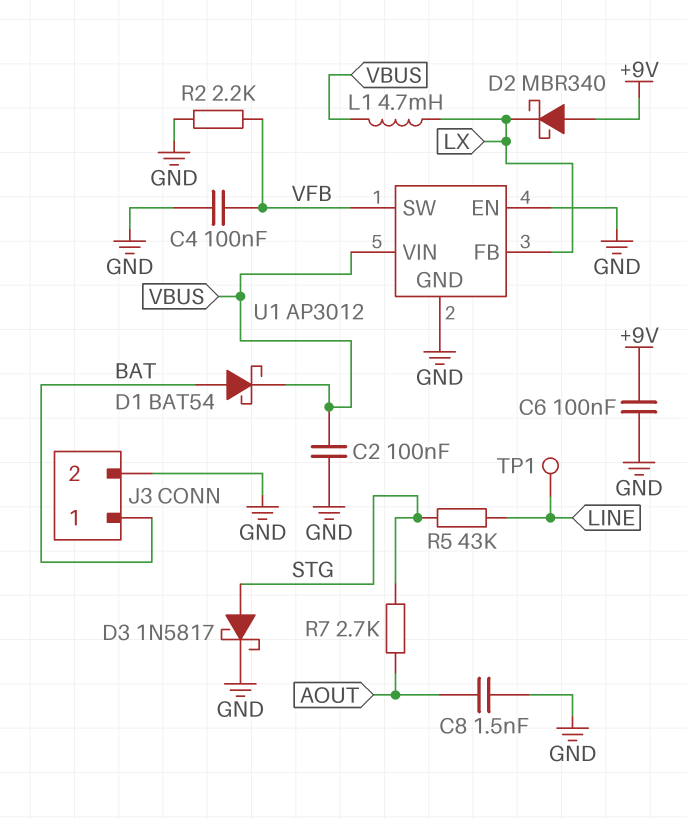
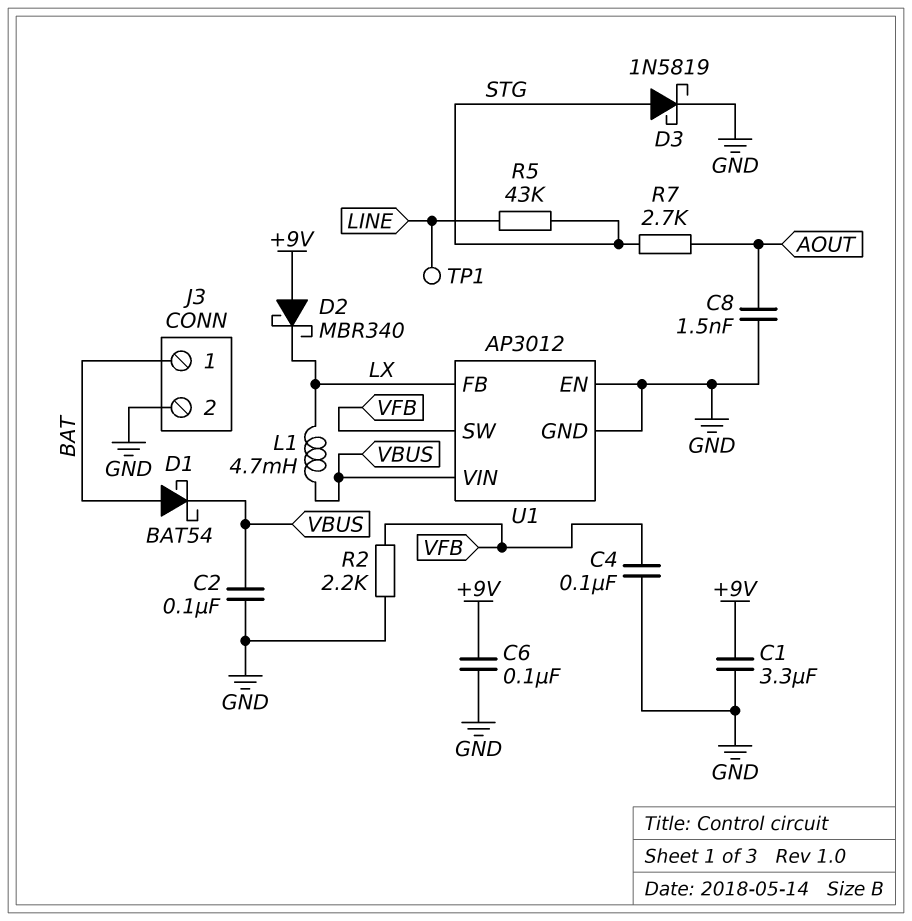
C1: none -> 3.3uF (+9V, GND)
D3: schottky 1N5817 (A STG, K GND) -> schottky 1N5819 (A STG, K GND)

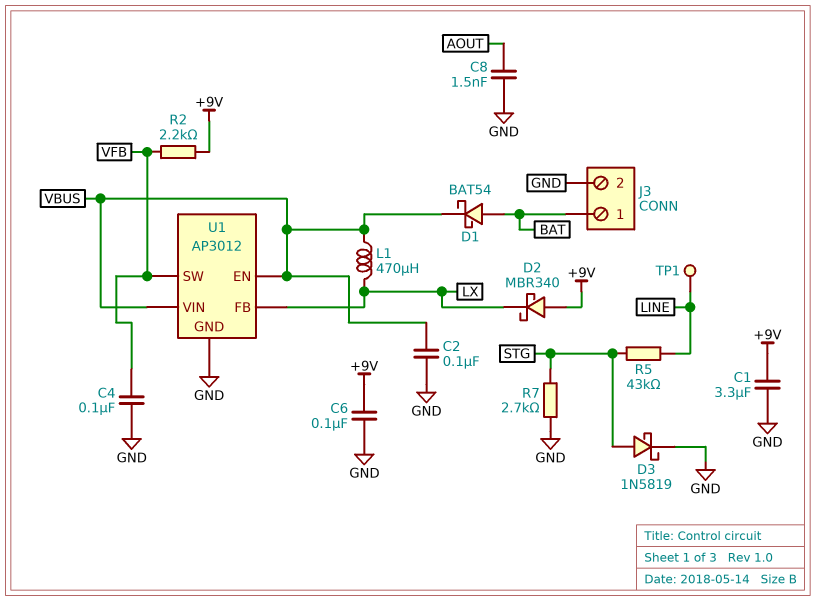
L1: 4.7mH (LX, VBUS) -> 470uH (LX, VBUS)
R2: 2.2k (GND, VFB) -> 2.2k (+9V, VFB)
R7: 2.7k (AOUT, STG) -> 2.7k (GND, STG)
U1 pin EN: GND -> VBUS

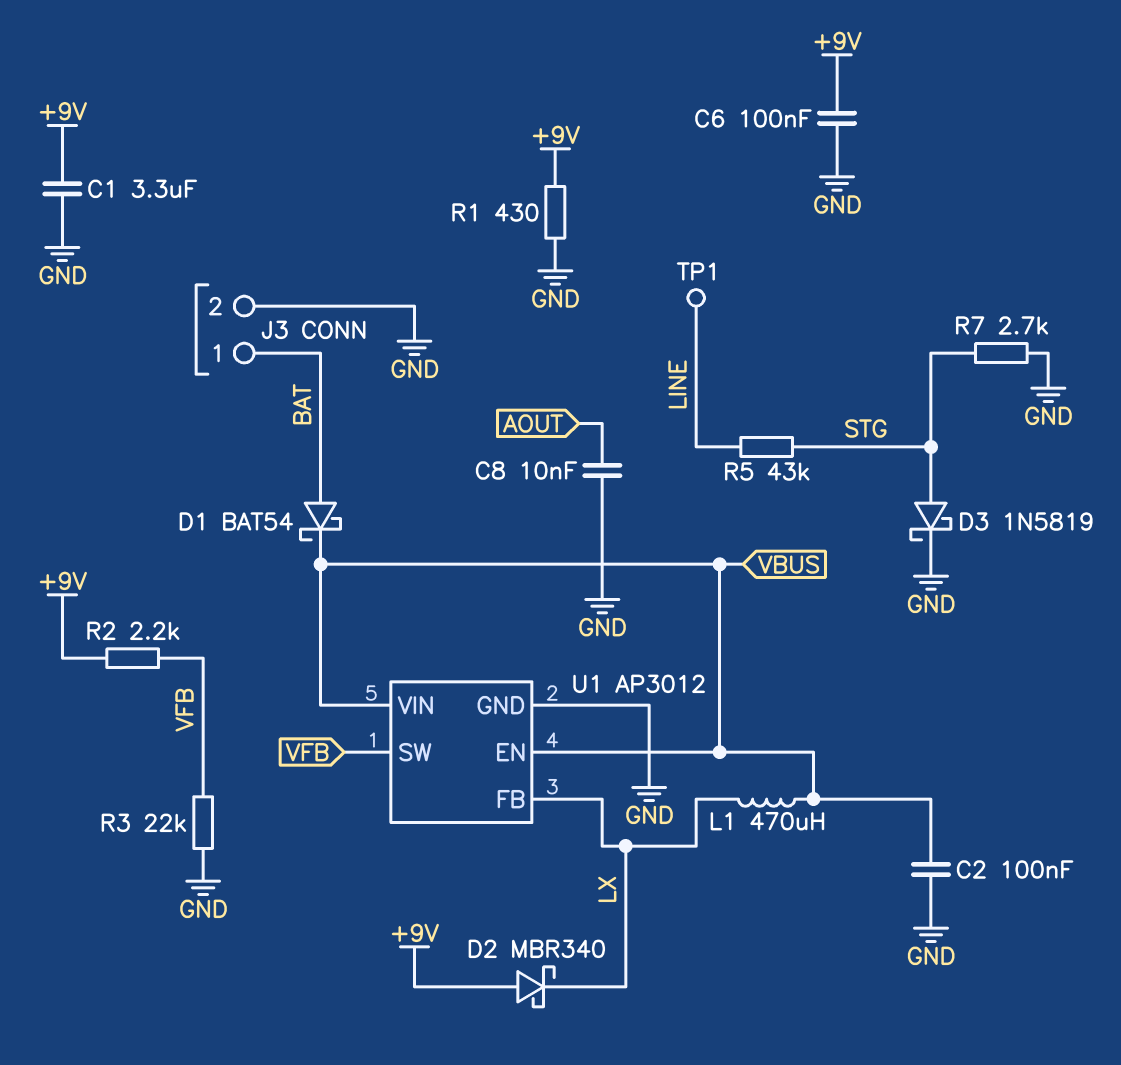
C4: 100nF (GND, VFB) -> none
C8: 1.5nF (AOUT, GND) -> 10nF (AOUT, GND)
R1: none -> 430 (+9V, GND)
R3: none -> 22k (GND, VFB)

